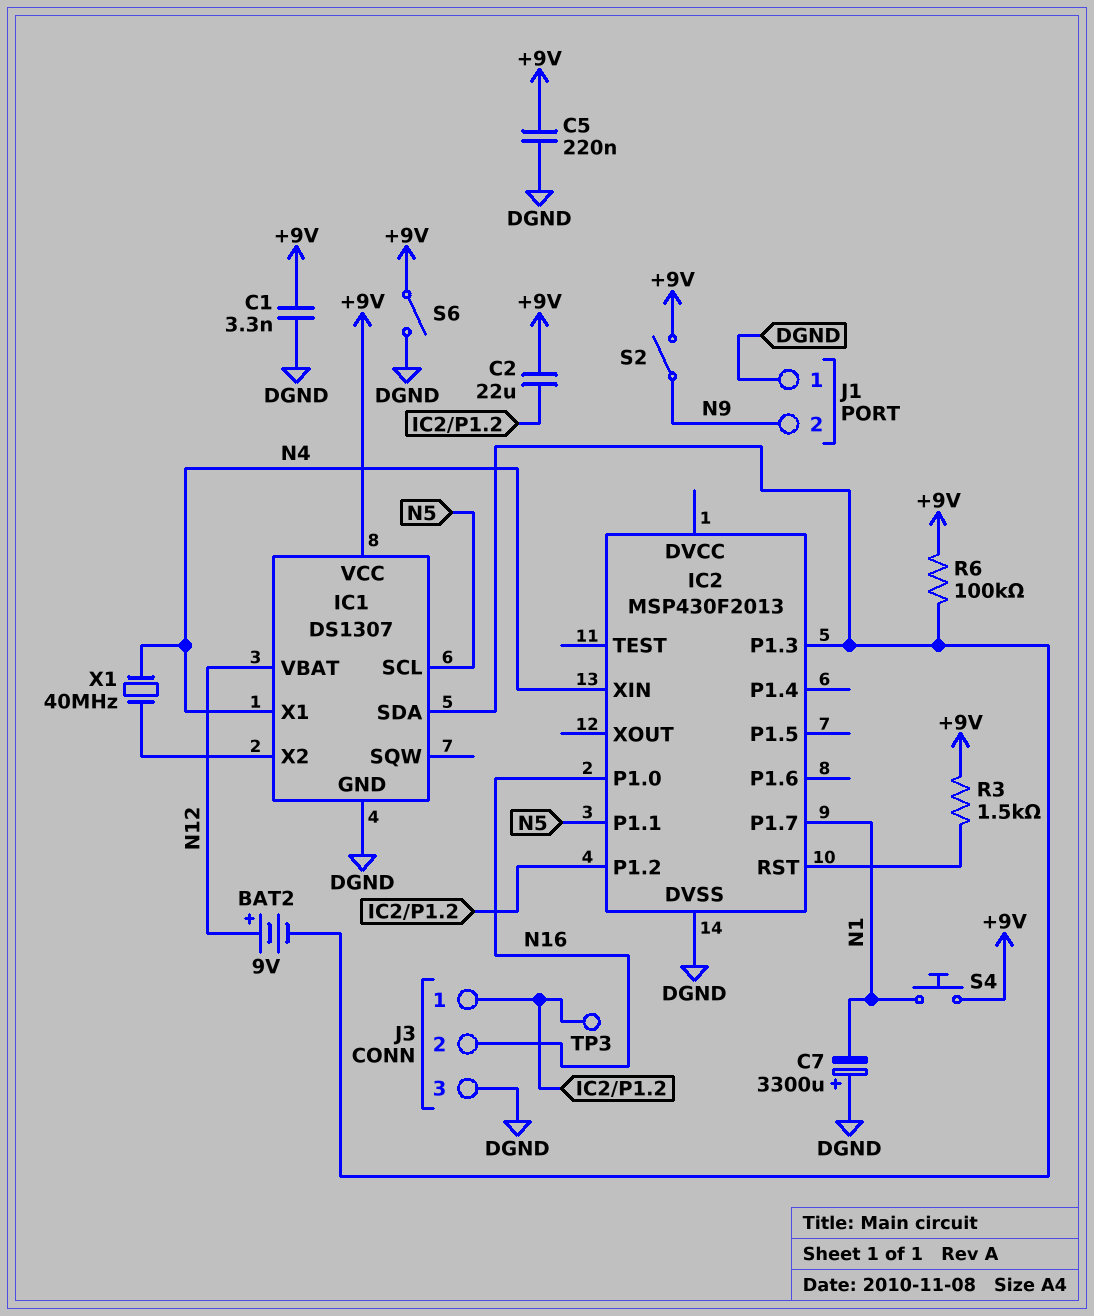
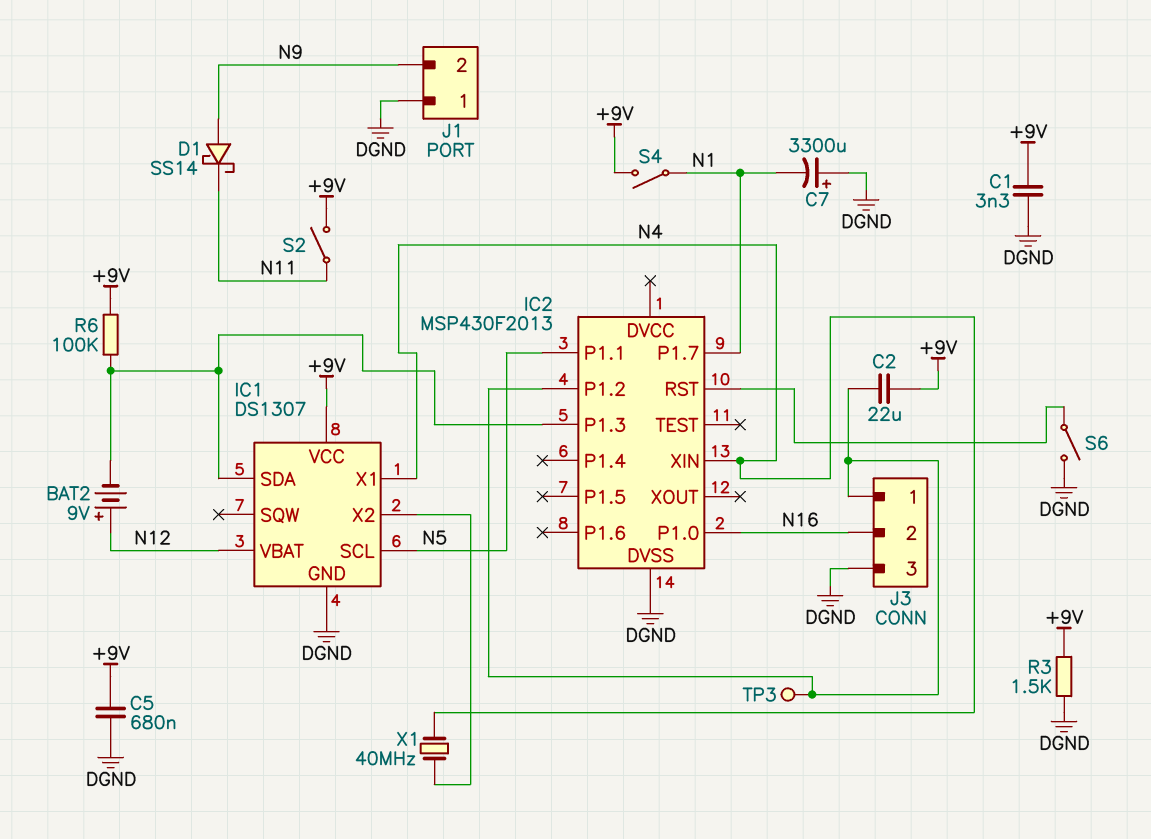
C5: 220nF (+9V, DGND) -> 680nF (+9V, DGND)
D1: none -> schottky SS14 (A N9, K N11)
R3: 1.5k (+9V, IC2/RST) -> 1.5k (+9V, DGND)
S2: switch (+9V, N9) -> switch (+9V, N11)
S4: button (+9V, N1) -> switch (+9V, N1)
S6: switch (+9V, DGND) -> switch (DGND, IC2/RST)

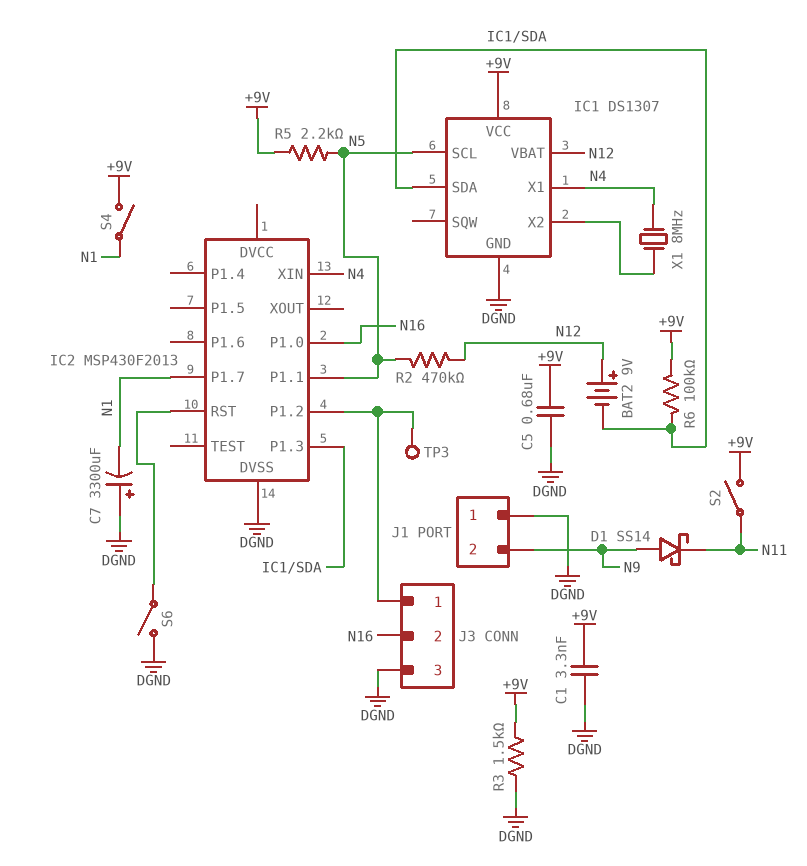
C2: 22uF (+9V, IC2/P1.2) -> none
R2: none -> 470k (N5, N12)
R5: none -> 2.2k (+9V, N5)
X1: 40MHz (IC1/X2, N4) -> 8MHz (IC1/X2, N4)

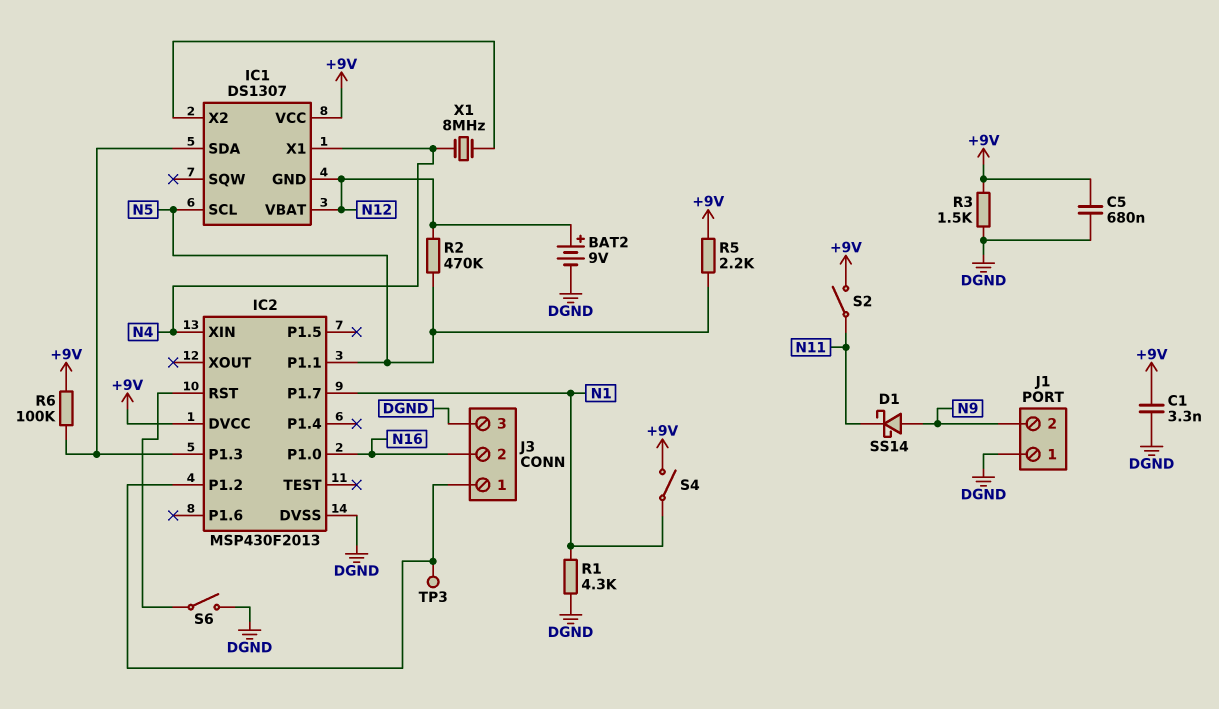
BAT2: 9V (plus N12, minus IC1/SDA) -> 9V (plus N12, minus DGND)
C7: 3300uF (plus DGND, minus N1) -> none
IC1 pin GND: DGND -> N12
IC2 pin DVCC: none -> +9V
R1: none -> 4.3k (DGND, N1)

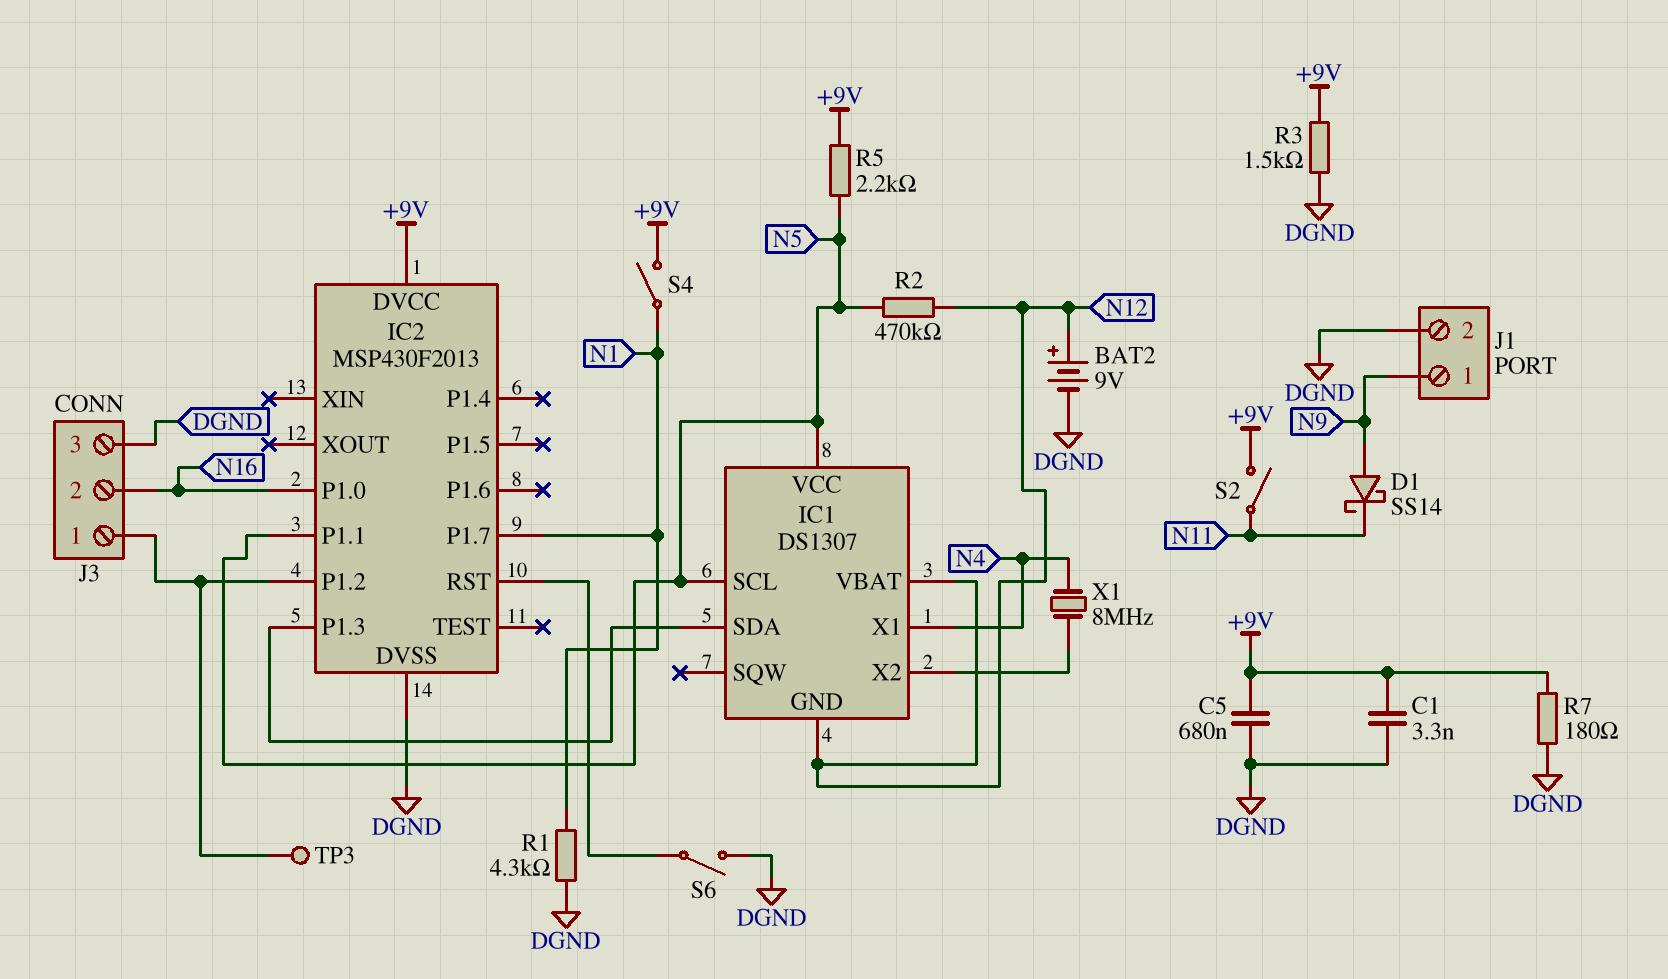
IC1 pin VCC: +9V -> N5
IC2 pin XIN: N4 -> none
J1 pin 1: DGND -> N9
J1 pin 2: N9 -> DGND
R6: 100k (+9V, IC1/SDA) -> none
R7: none -> 180 (+9V, DGND)

